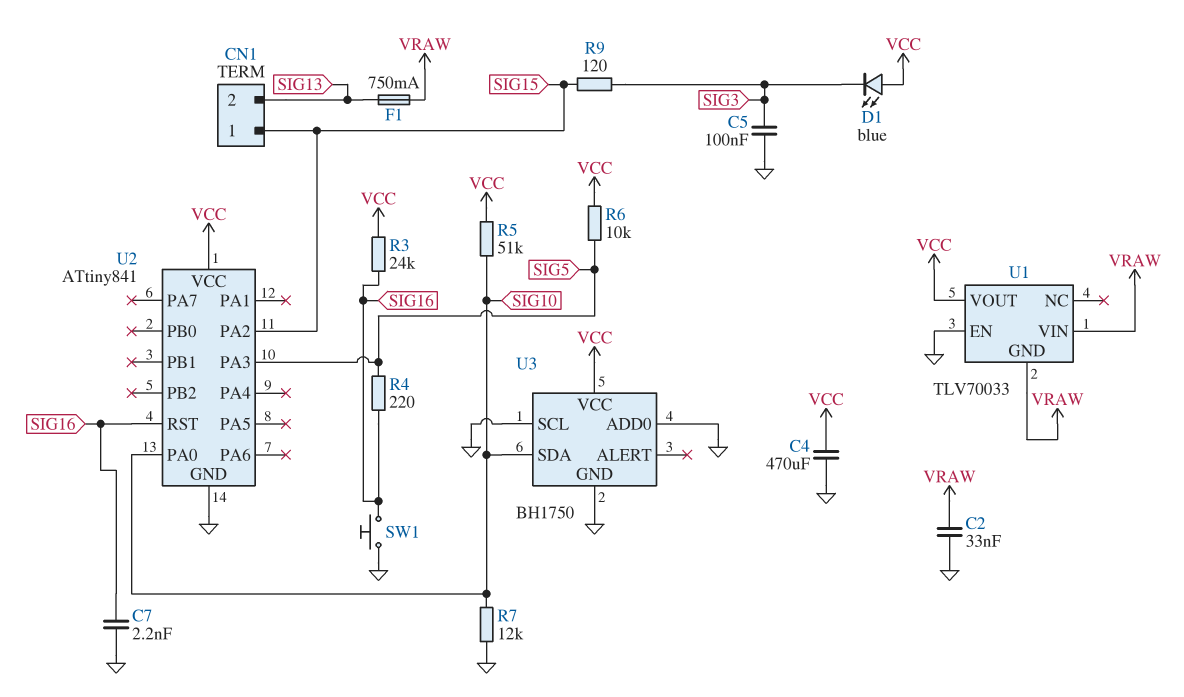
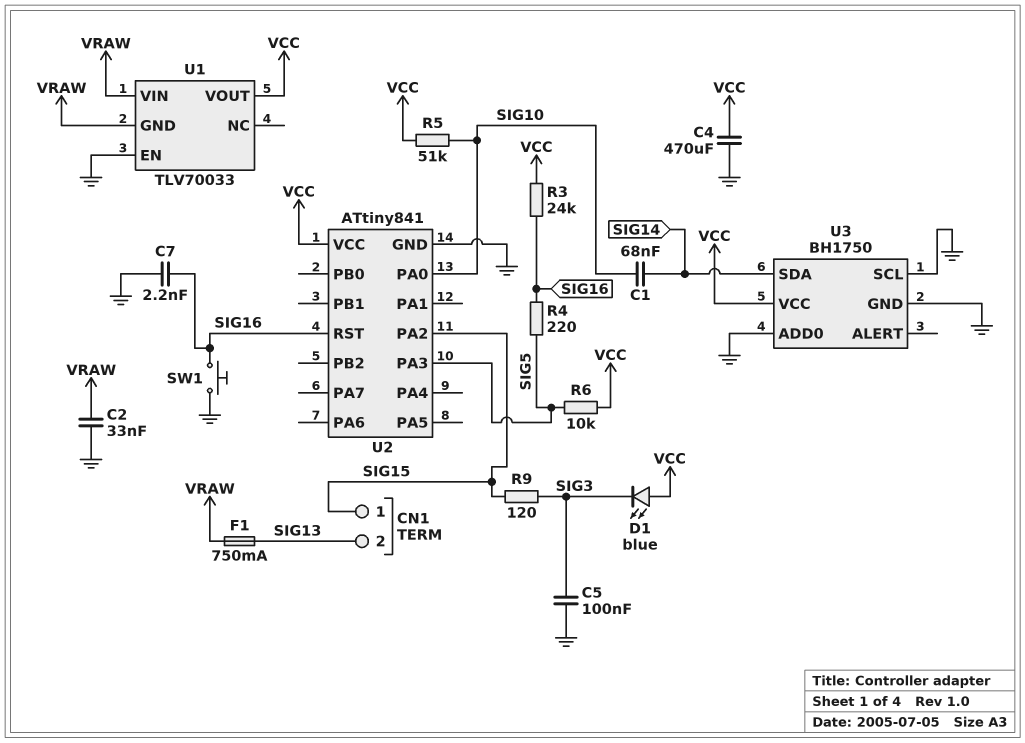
C1: none -> 68nF (SIG10, SIG14)
R7: 12k (GND, SIG10) -> none
U3 pin SDA: SIG10 -> SIG14

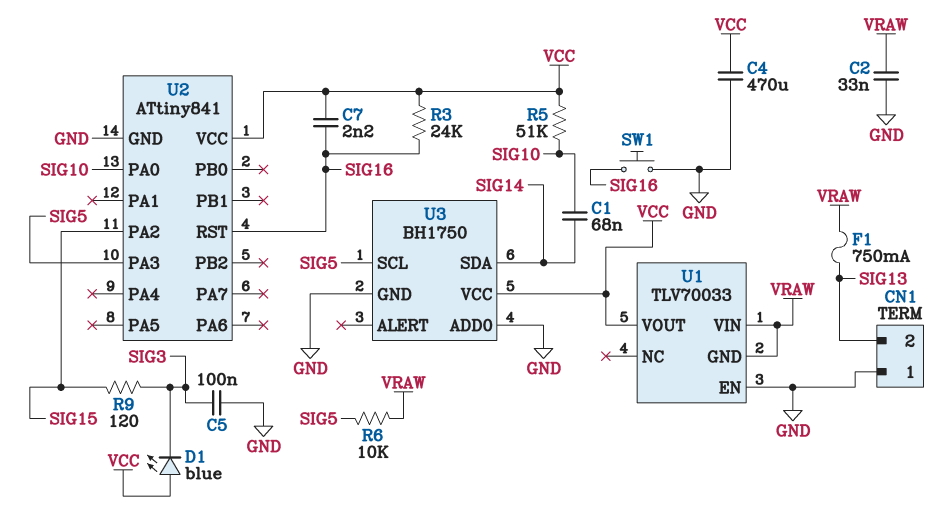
C7: 2.2nF (GND, SIG16) -> 2.2nF (SIG16, VCC)
CN1 pin 1: SIG15 -> GND
R4: 220 (SIG5, SIG16) -> none
R6: 10k (SIG5, VCC) -> 10k (SIG5, VRAW)
U3 pin SCL: GND -> SIG5

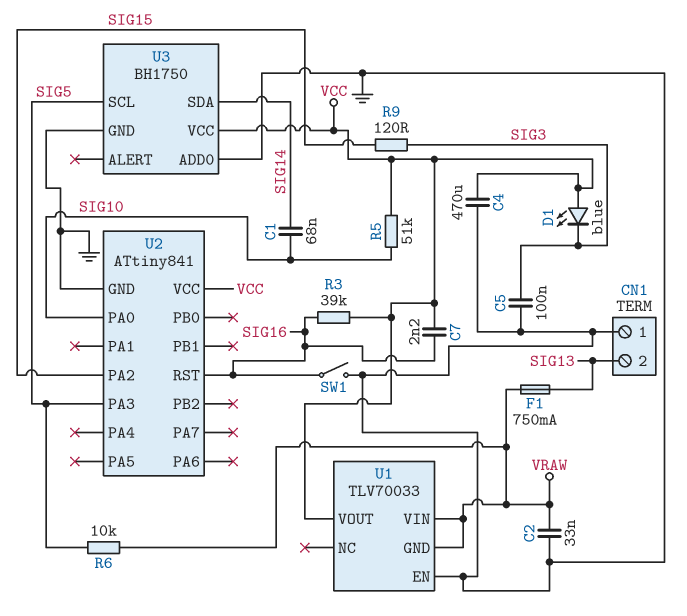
R3: 24k (SIG16, VCC) -> 39k (SIG16, VCC)
SW1: button (GND, SIG16) -> switch (GND, SIG16)

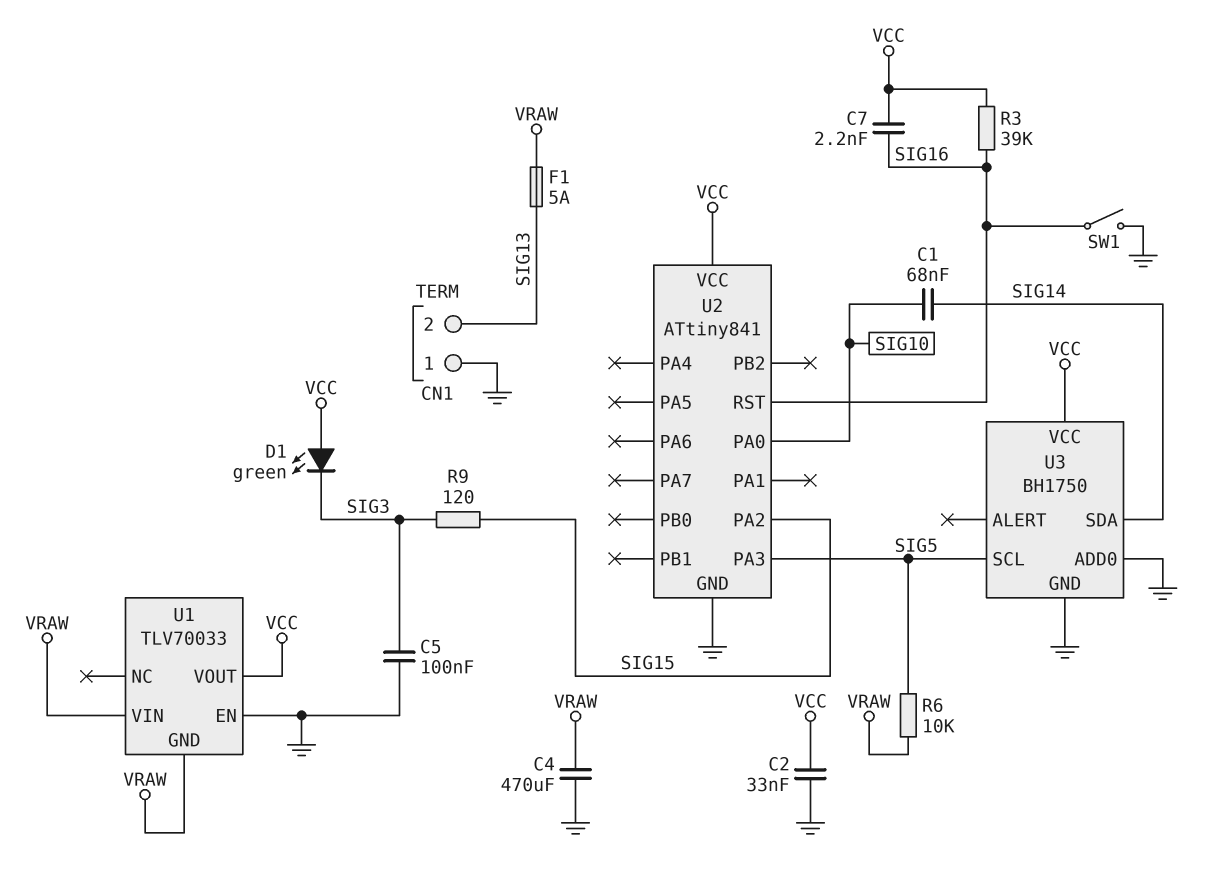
C2: 33nF (GND, VRAW) -> 33nF (GND, VCC)
C4: 470uF (GND, VCC) -> 470uF (GND, VRAW)
D1: LED blue (A VCC, K SIG3) -> LED green (A VCC, K SIG3)
F1: 750mA (SIG13, VRAW) -> 5A (SIG13, VRAW)
R5: 51k (SIG10, VCC) -> none

